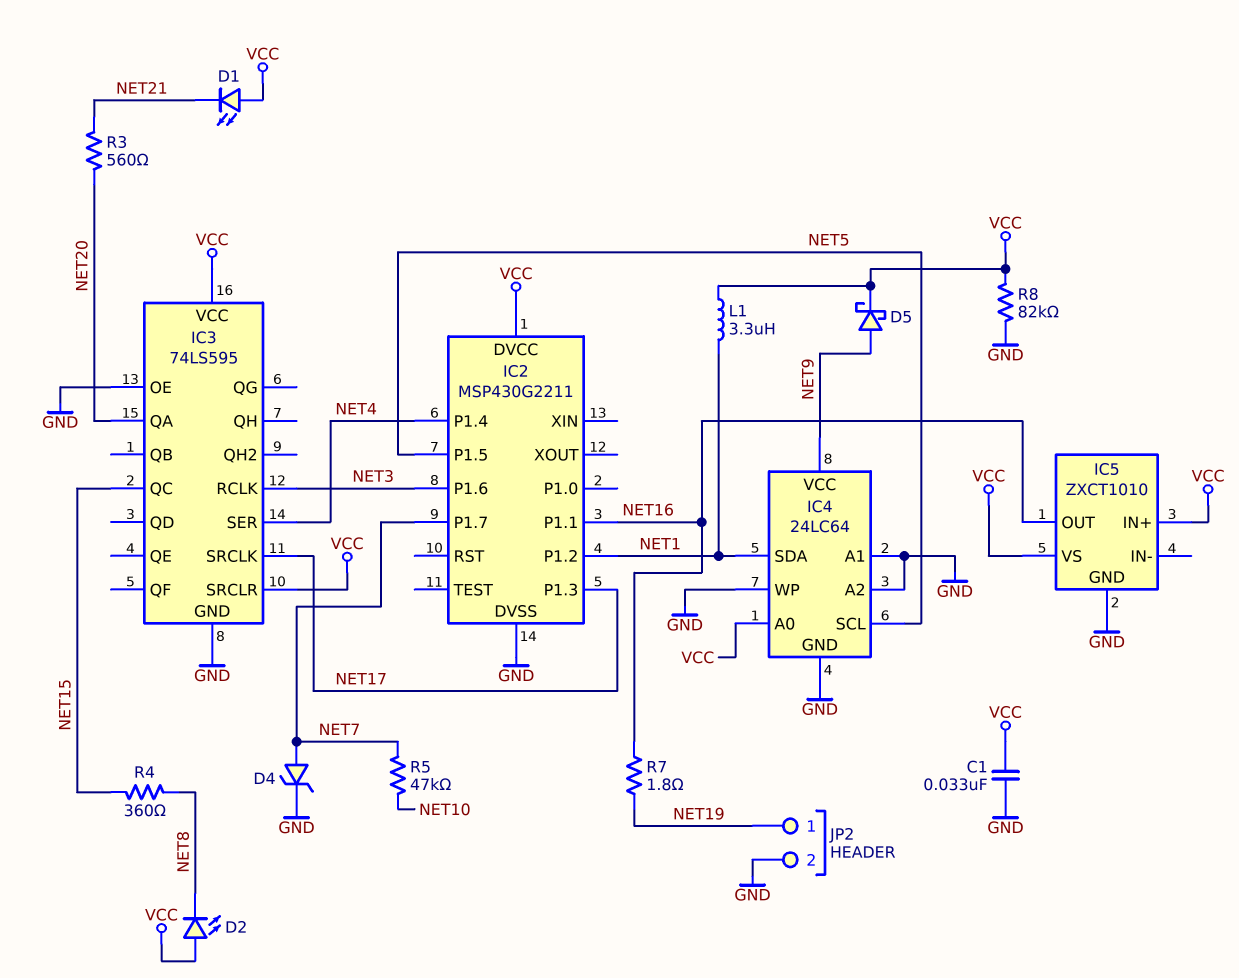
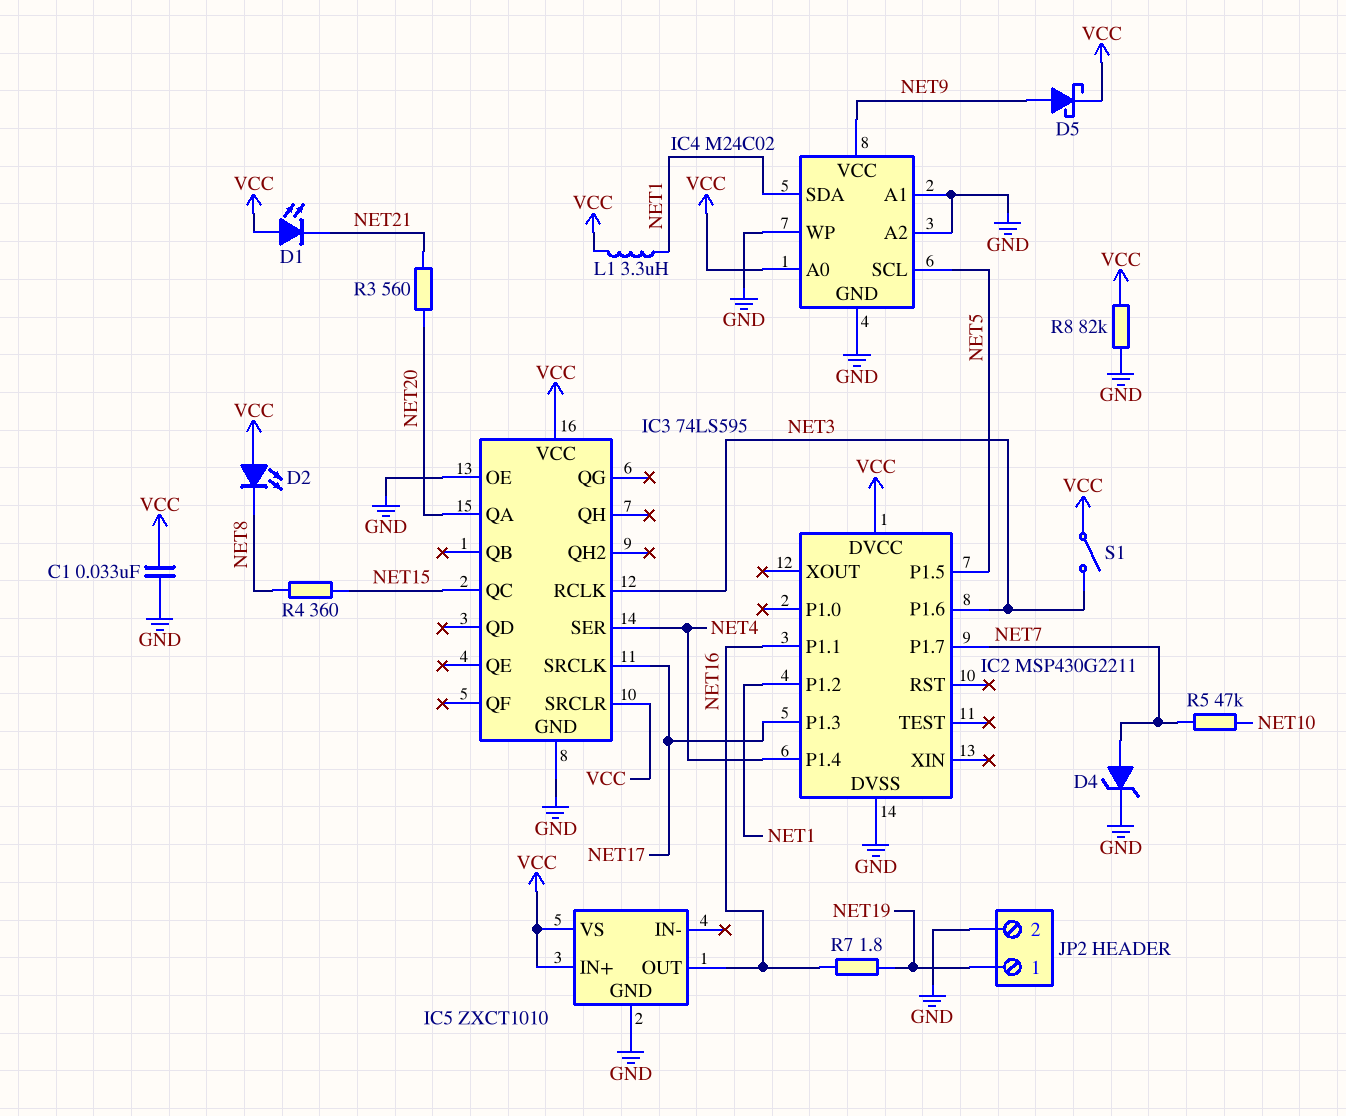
IC4: 24LC64 -> M24C02
S1: none -> switch (NET3, VCC)

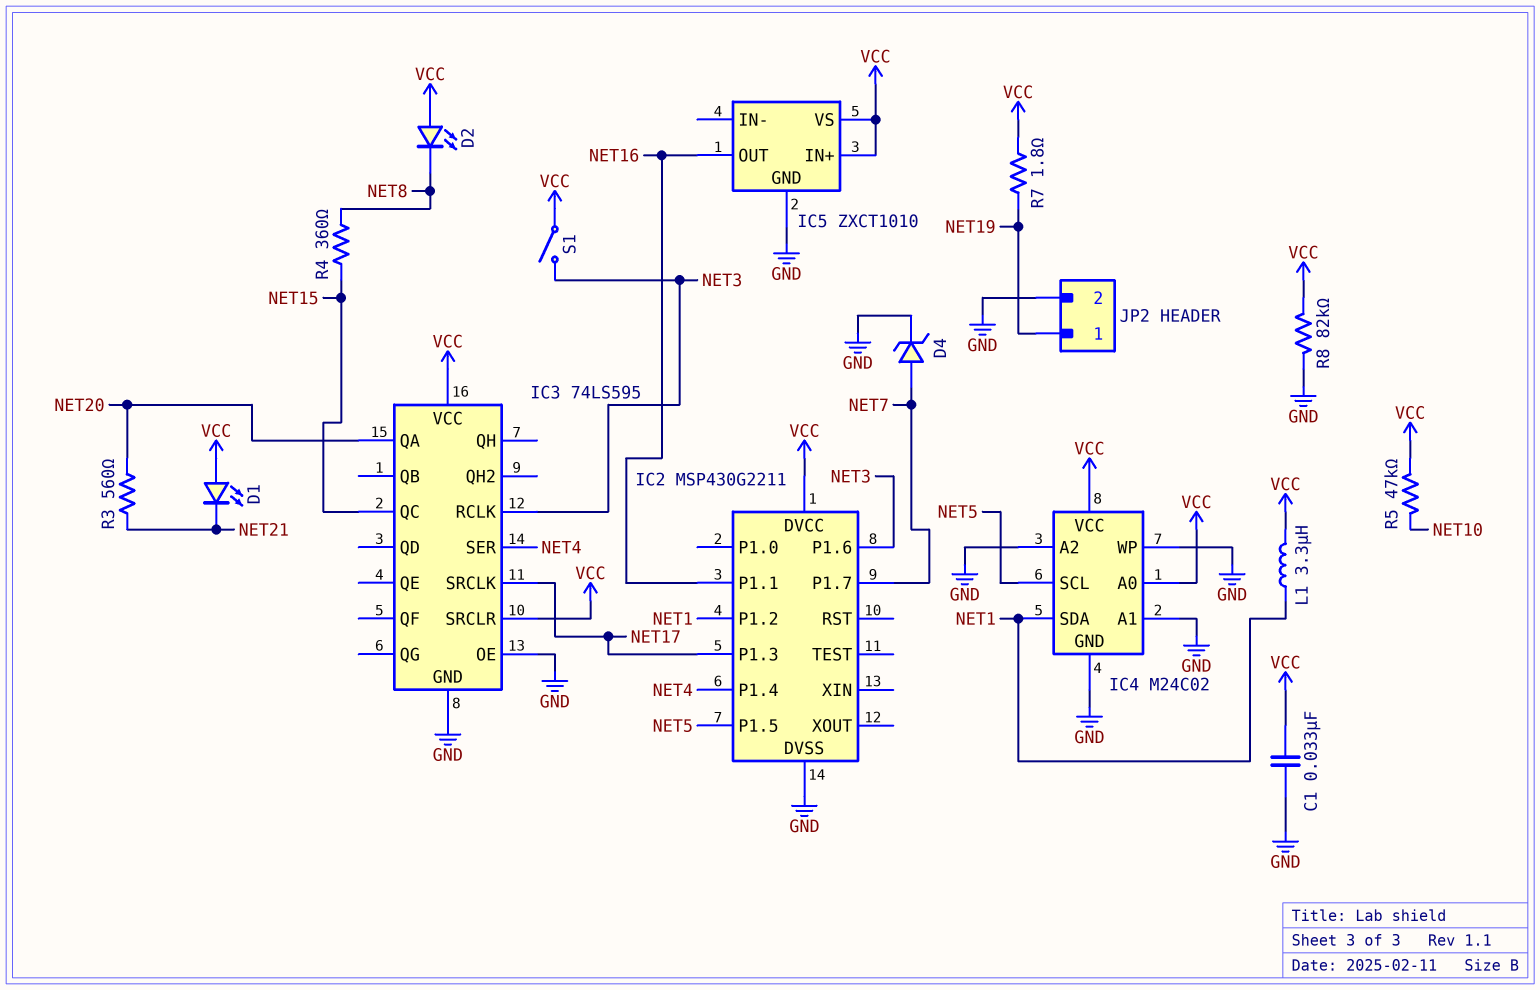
D5: schottky (A NET9, K VCC) -> none
IC4 pin VCC: NET9 -> VCC
R5: 47k (NET7, NET10) -> 47k (NET10, VCC)
R7: 1.8 (NET16, NET19) -> 1.8 (NET19, VCC)

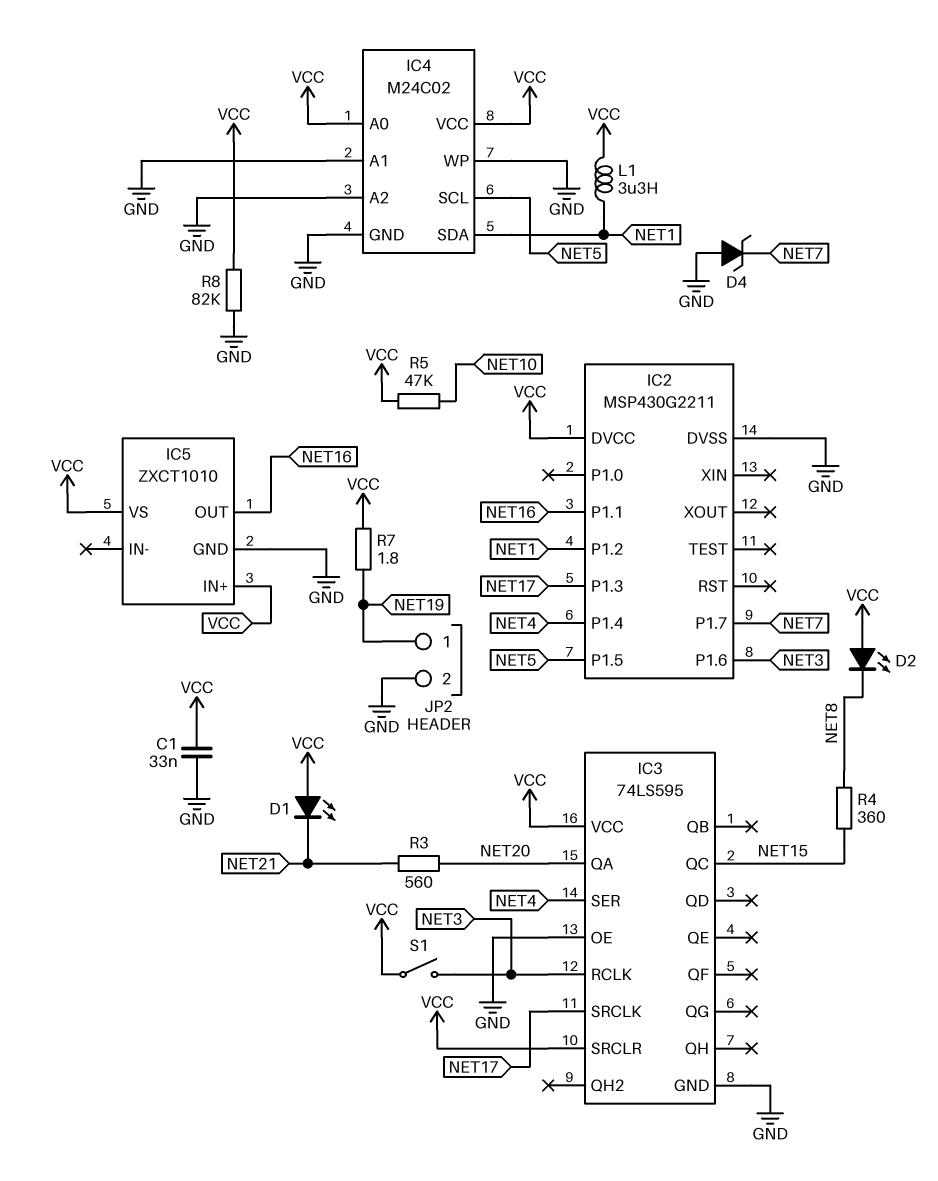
D4: zener (A NET7, K GND) -> zener (A GND, K NET7)

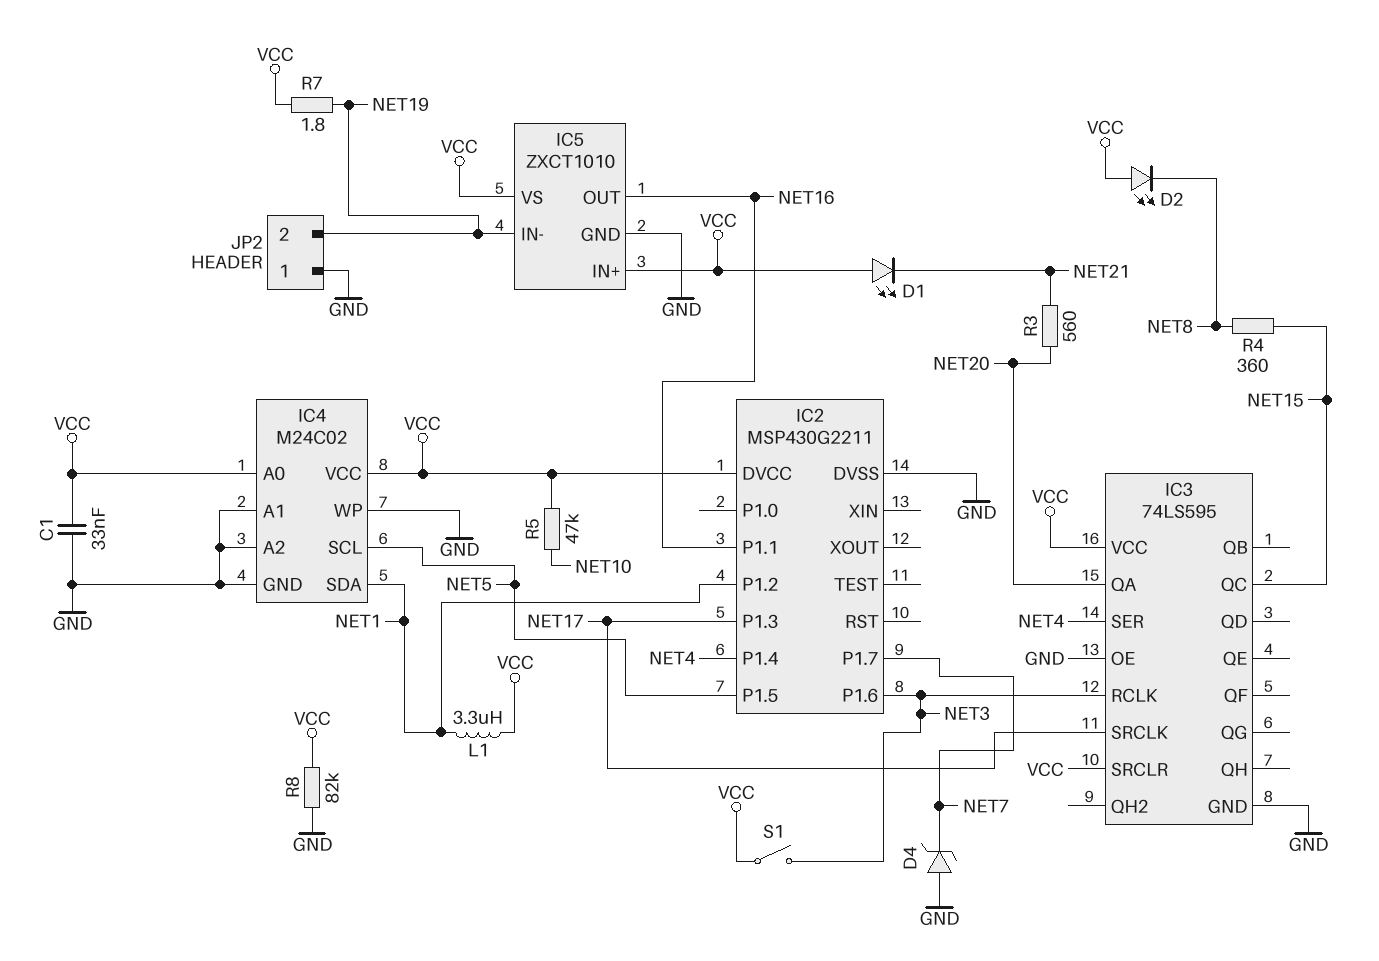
IC5 pin IN-: none -> NET19
JP2 pin 1: NET19 -> GND
JP2 pin 2: GND -> NET19

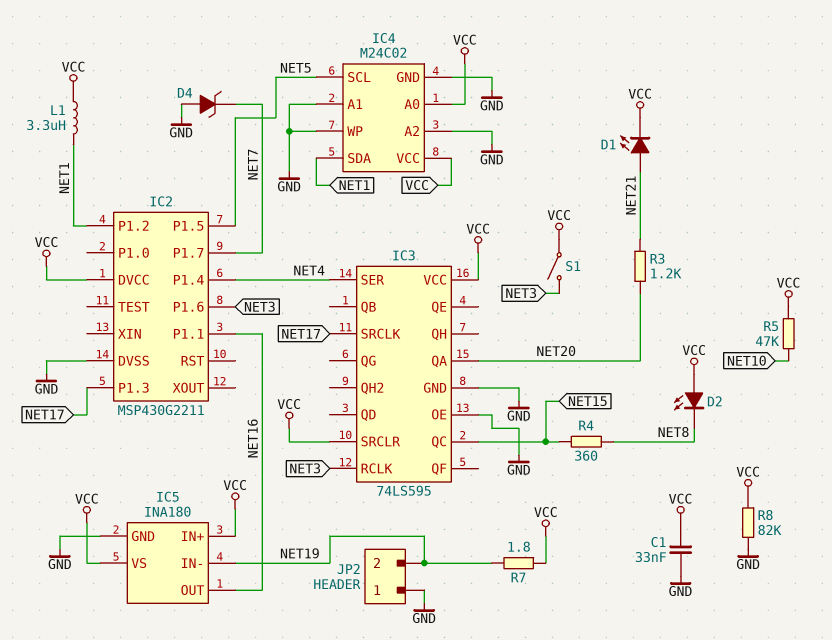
D1: LED (A VCC, K NET21) -> LED (A NET21, K VCC)
IC5: ZXCT1010 -> INA180
R3: 560 (NET20, NET21) -> 1.2k (NET20, NET21)

